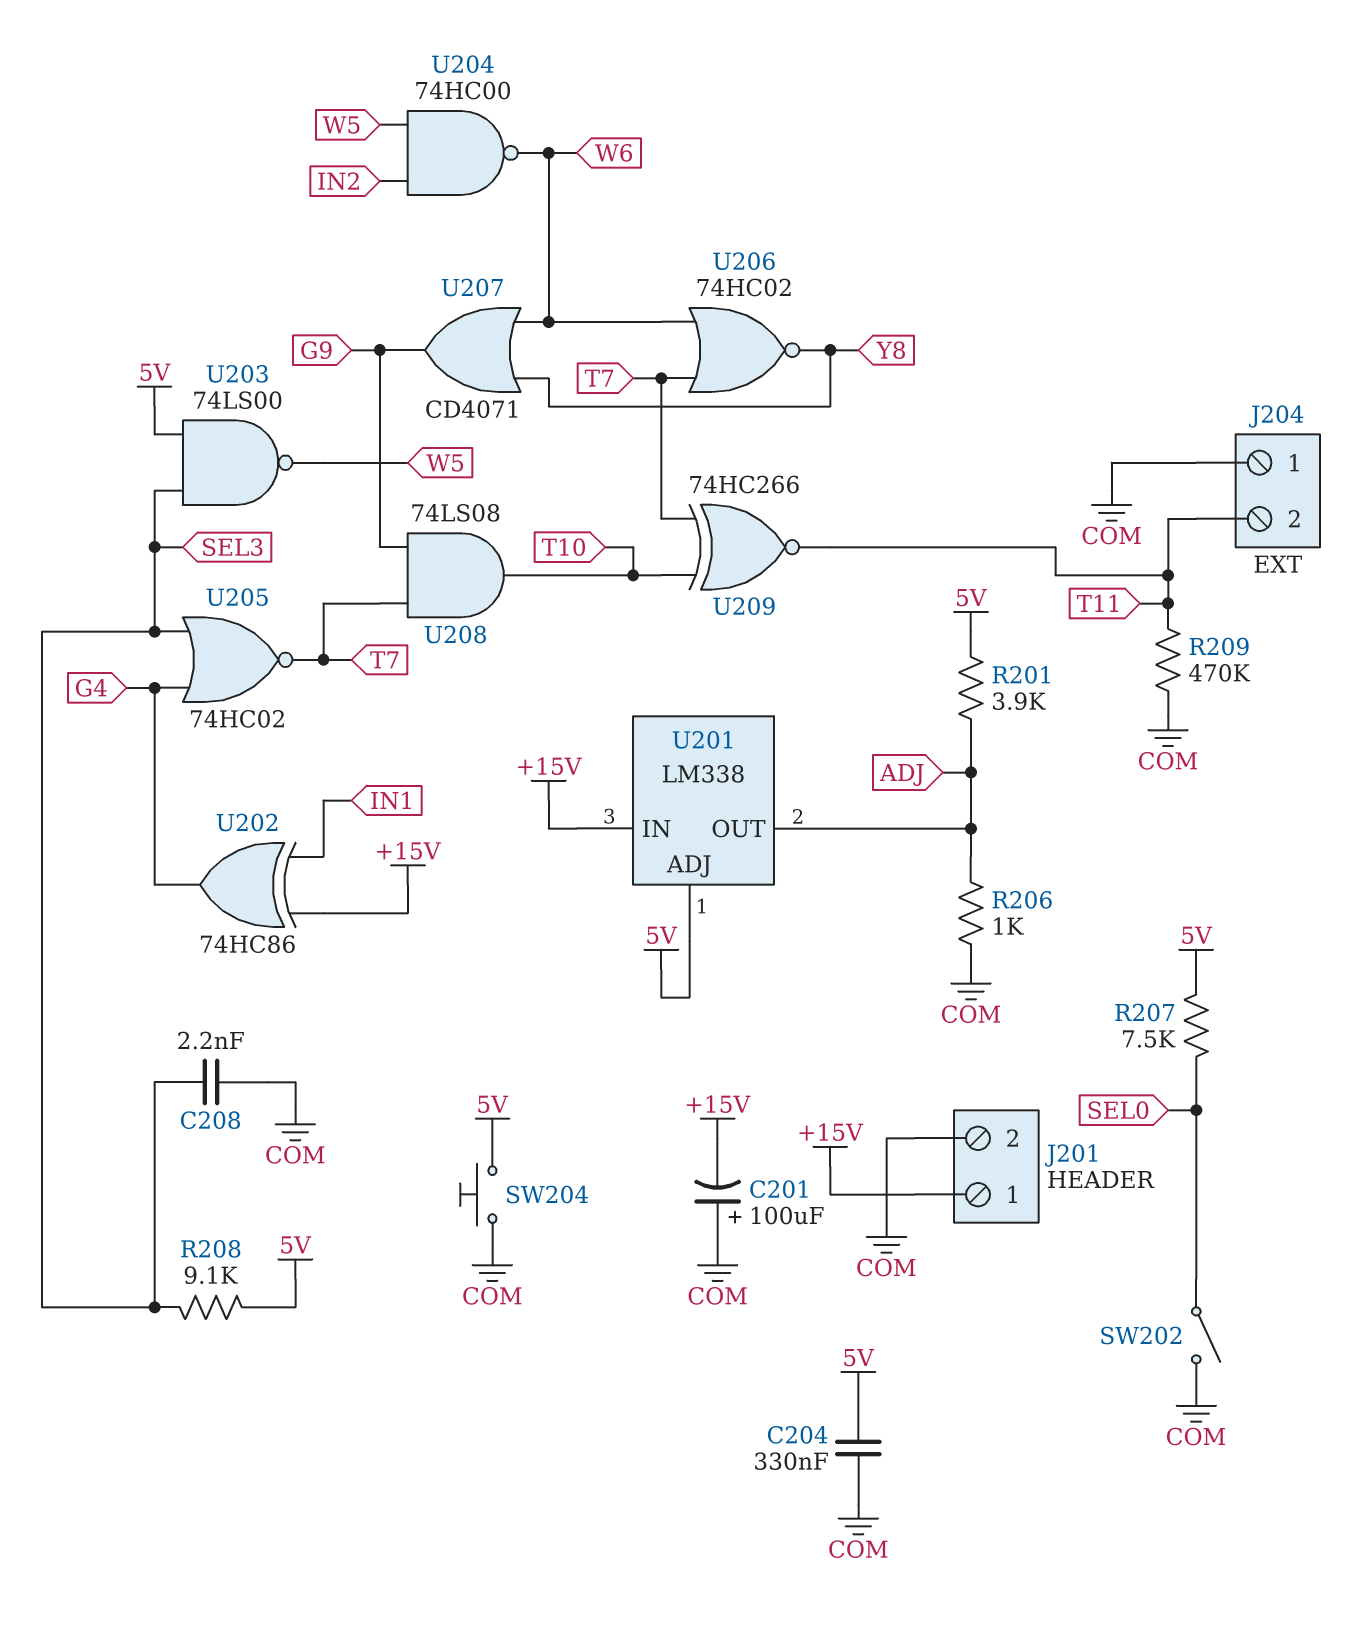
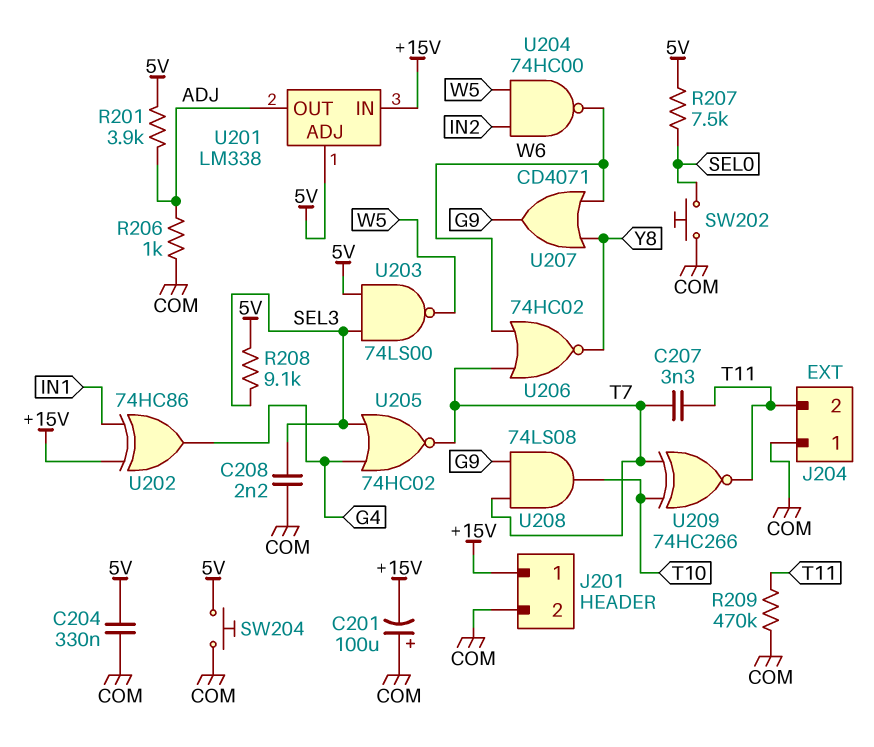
C207: none -> 3.3nF (T7, T11)
SW202: switch (COM, SEL0) -> button (COM, SEL0)

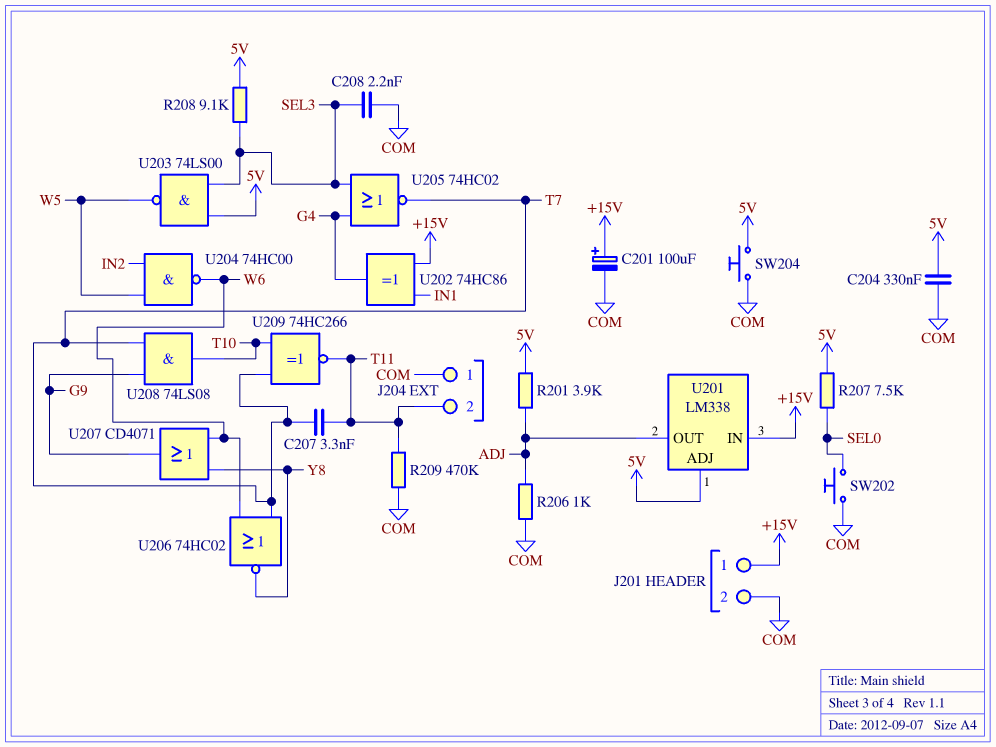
C201: 100uF (plus COM, minus +15V) -> 100uF (plus +15V, minus COM)

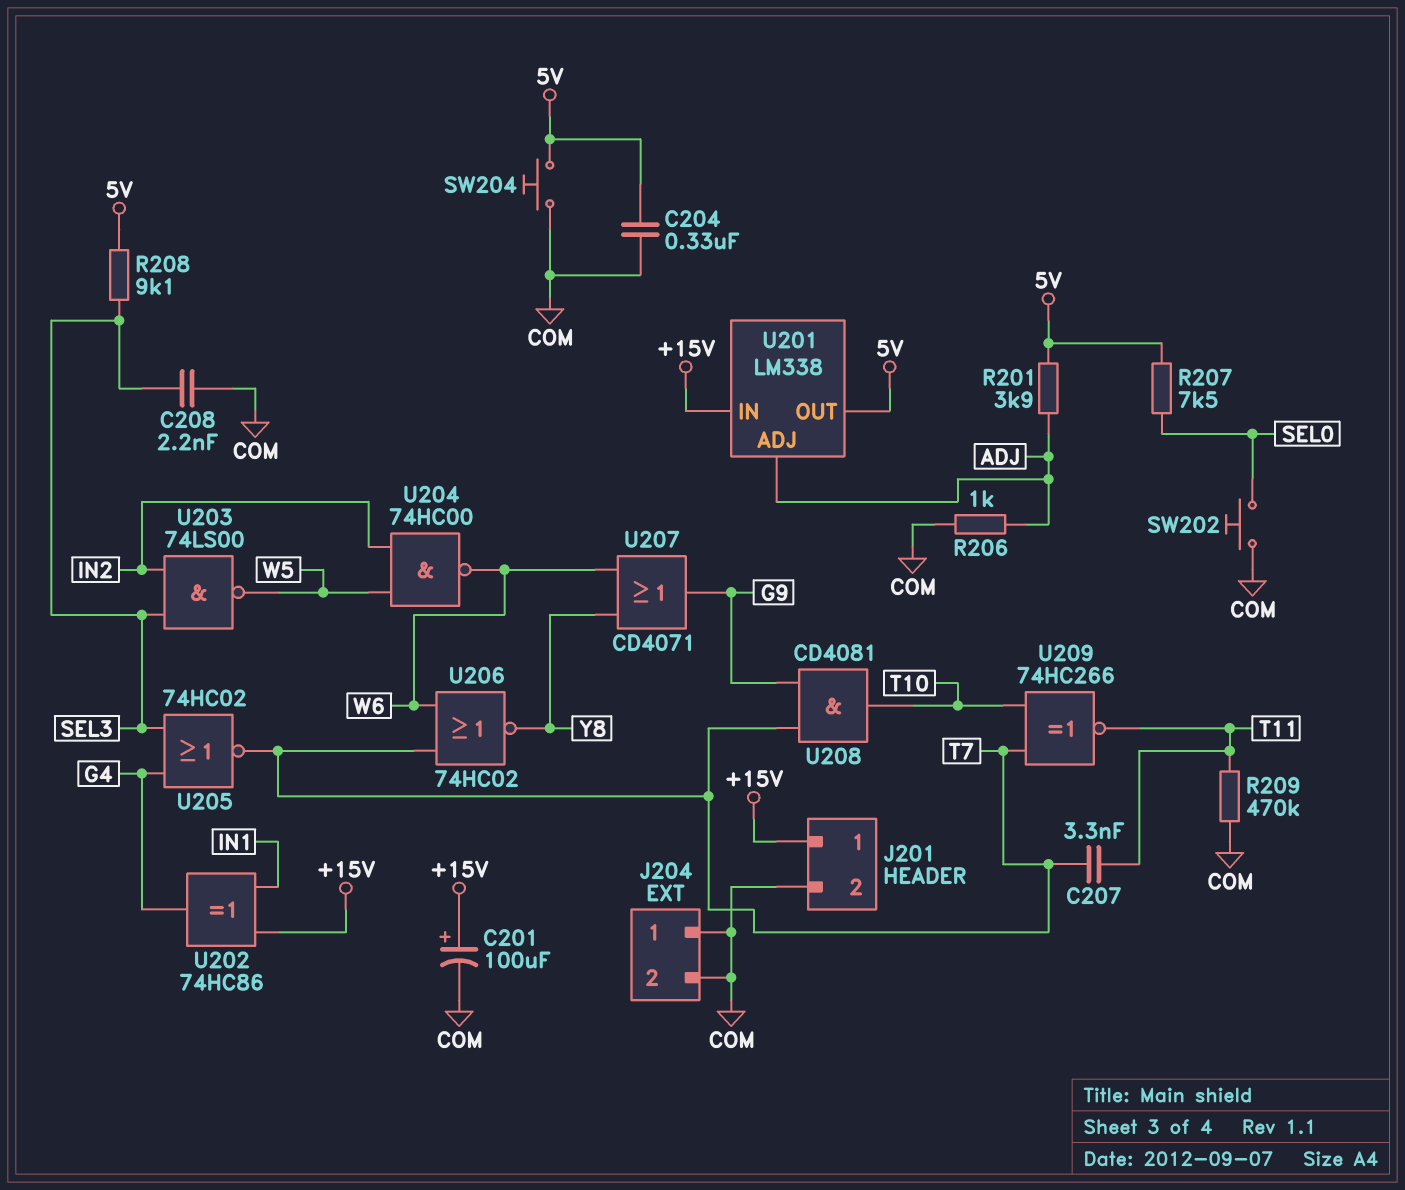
J204 pin 2: T11 -> COM
U201 pin ADJ: 5V -> ADJ
U201 pin OUT: ADJ -> 5V
U203: NAND 74LS00 (in 5V, in SEL3, out W5) -> NAND 74LS00 (in IN2, in SEL3, out W5)
U208: AND 74LS08 (in G9, in T7, out T10) -> AND CD4081 (in G9, in T7, out T10)

